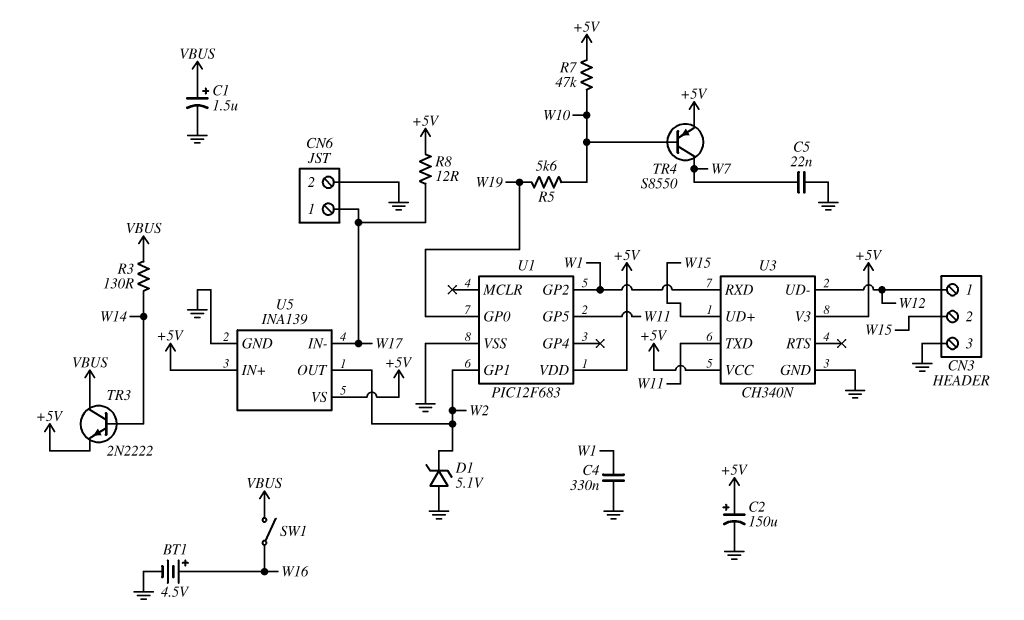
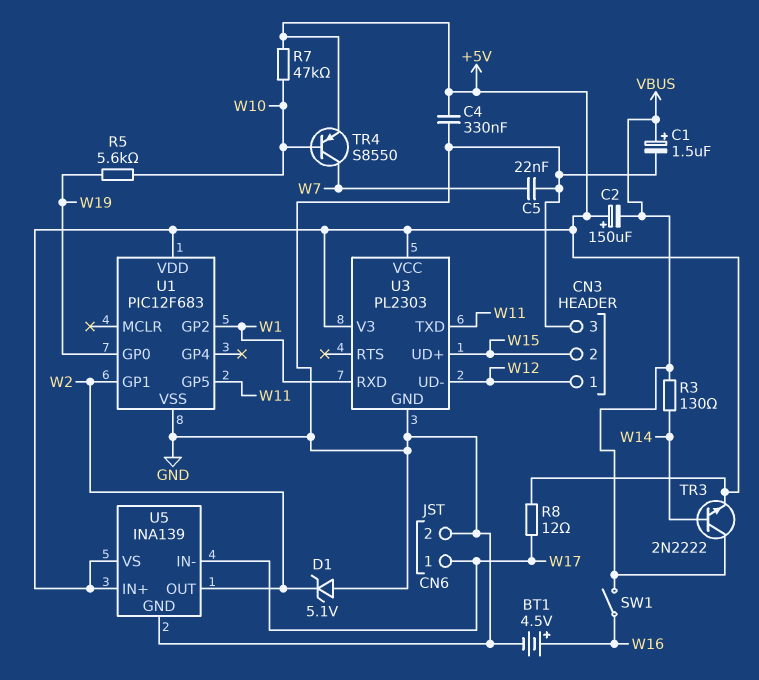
C2: 150uF (plus +5V, minus GND) -> 150uF (plus +5V, minus VBUS)
C4: 330nF (GND, W1) -> 330nF (+5V, GND)
U3: CH340N -> PL2303

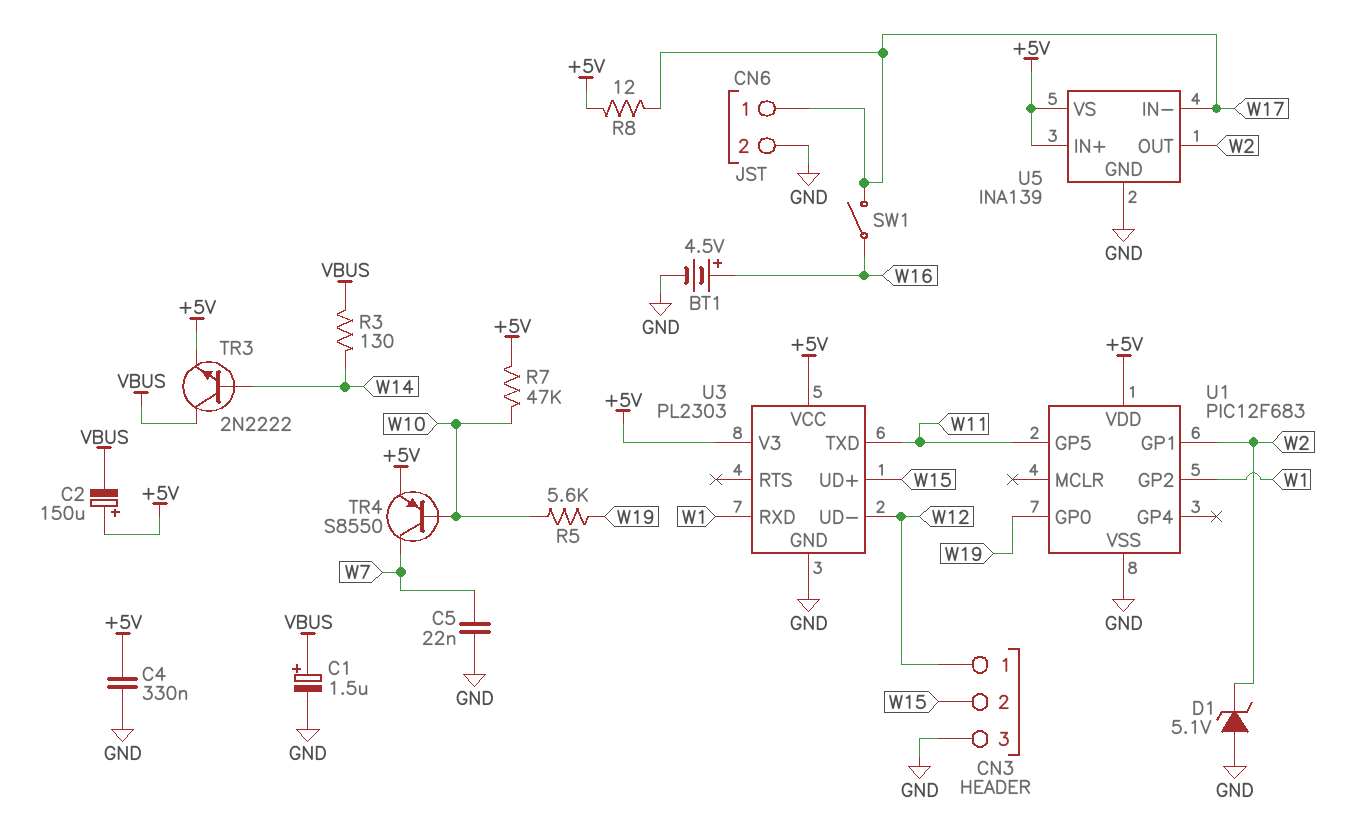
SW1: switch (VBUS, W16) -> switch (W16, W17)

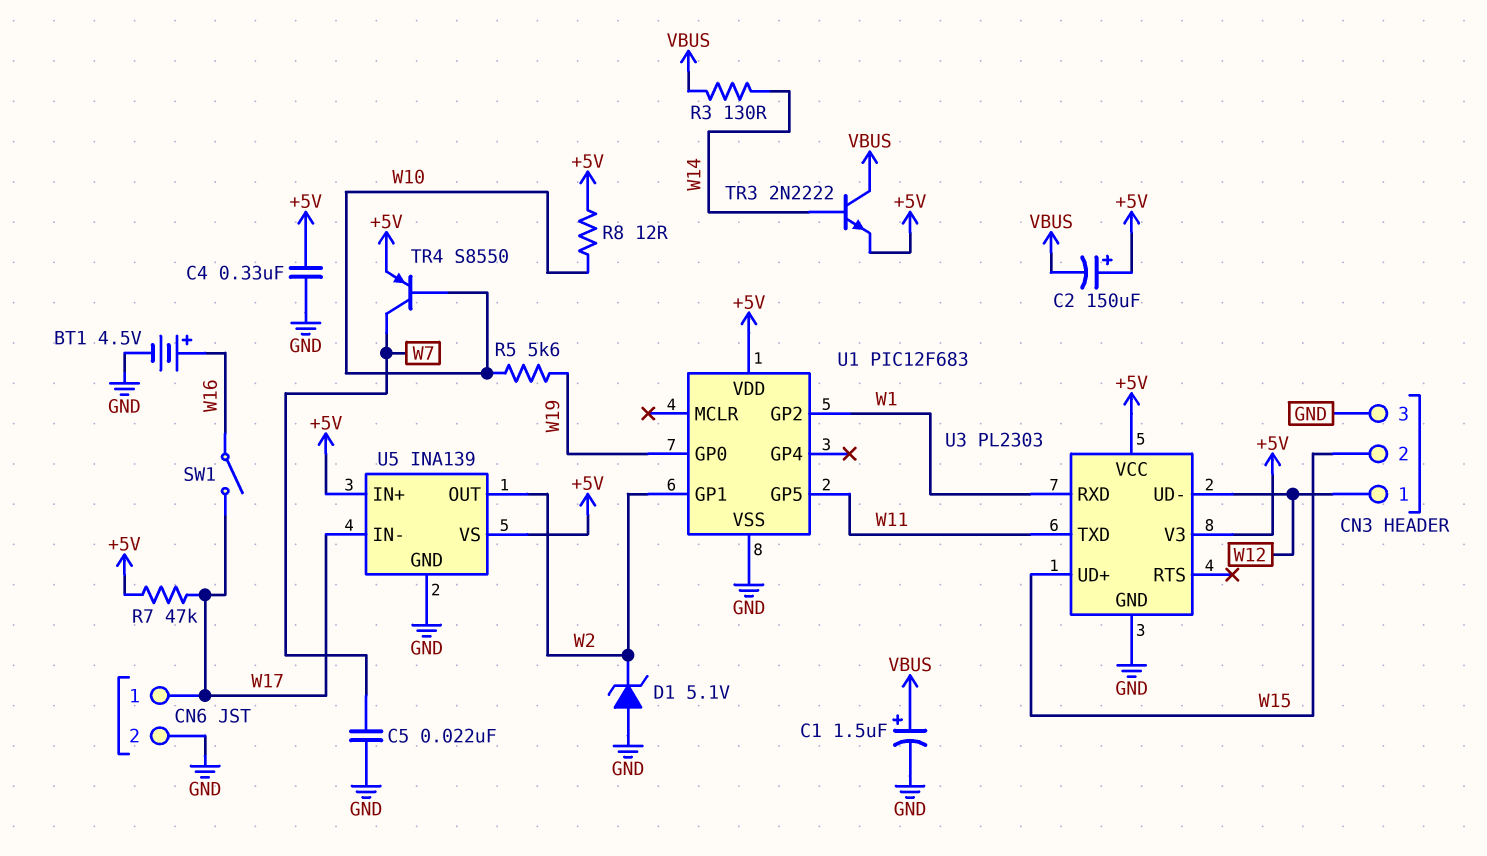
R7: 47k (+5V, W10) -> 47k (+5V, W17)
R8: 12 (+5V, W17) -> 12 (+5V, W10)

